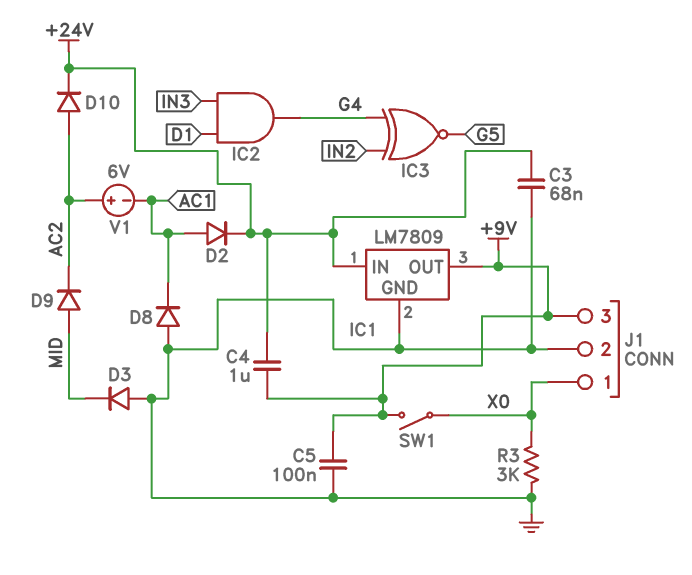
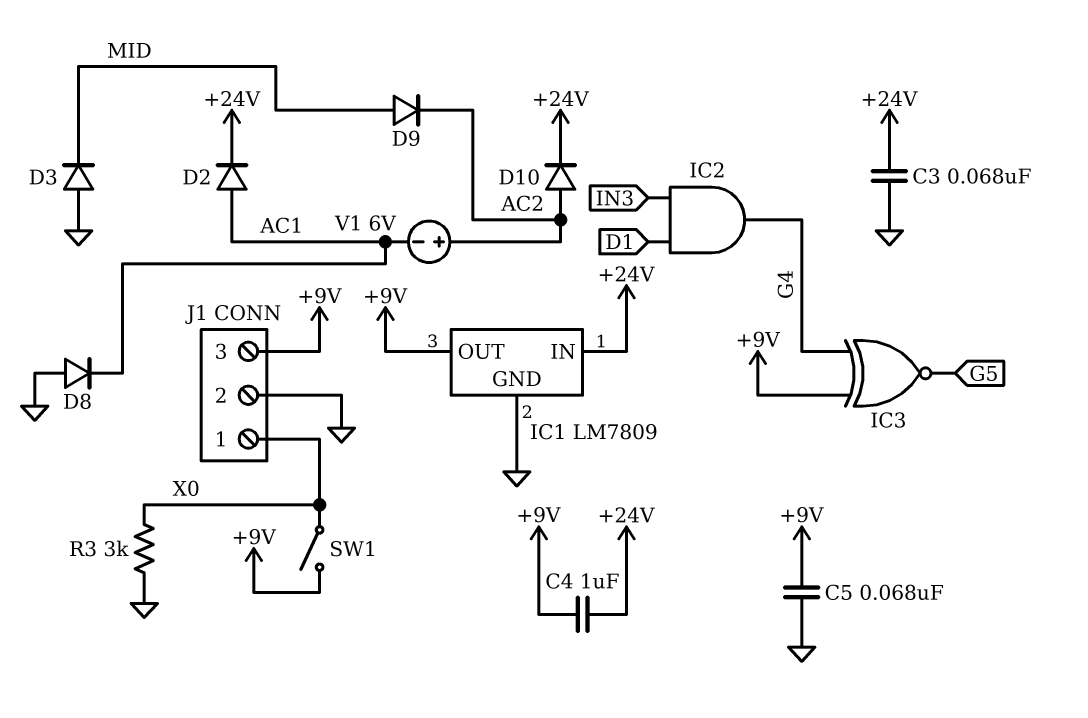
C5: 100nF (+9V, GND) -> 68nF (+9V, GND)
IC3: XNOR (in G4, in IN2, out G5) -> XNOR (in +9V, in G4, out G5)

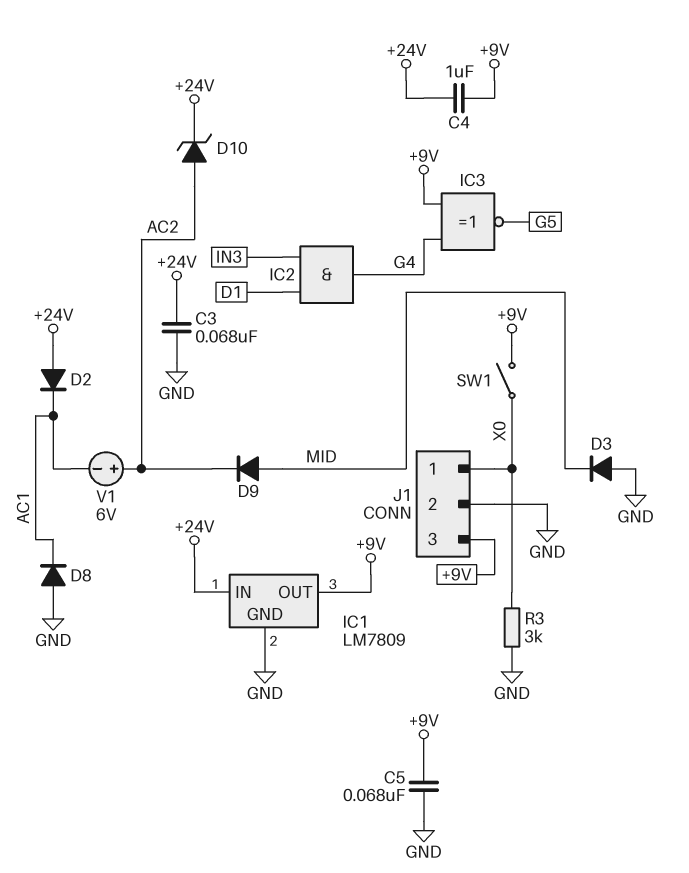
D2: diode (A AC1, K +24V) -> diode (A +24V, K AC1)
D10: diode (A AC2, K +24V) -> zener (A AC2, K +24V)

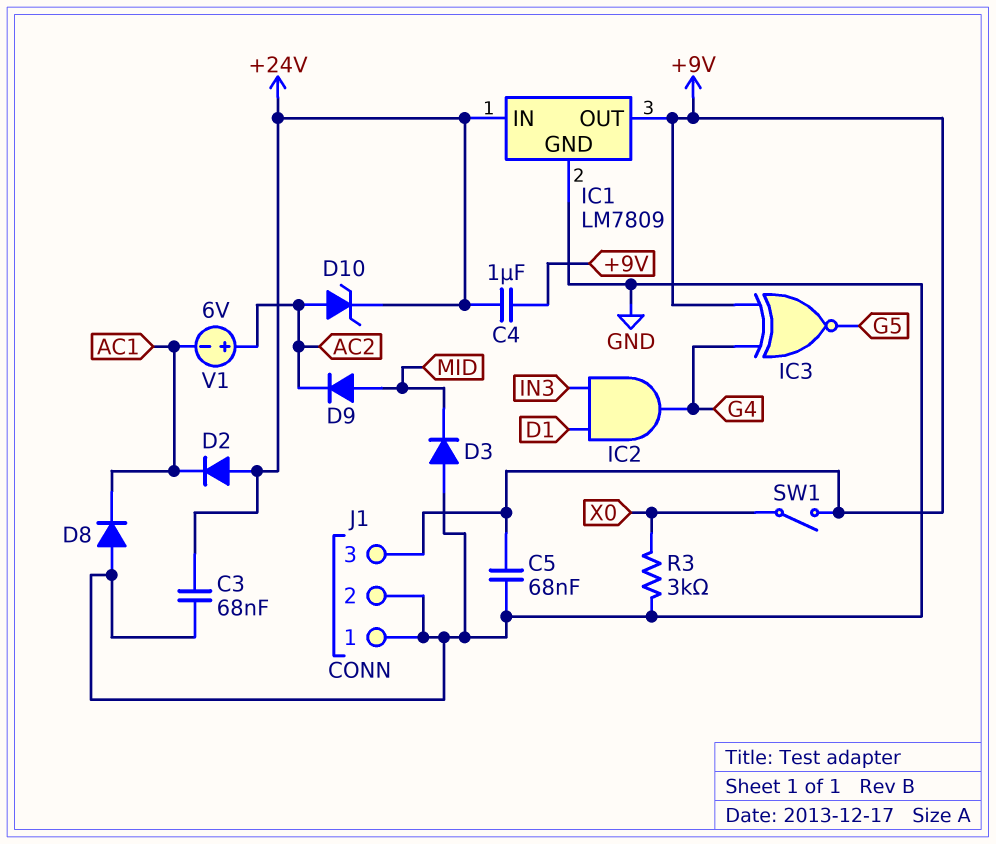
J1 pin 1: X0 -> GND

